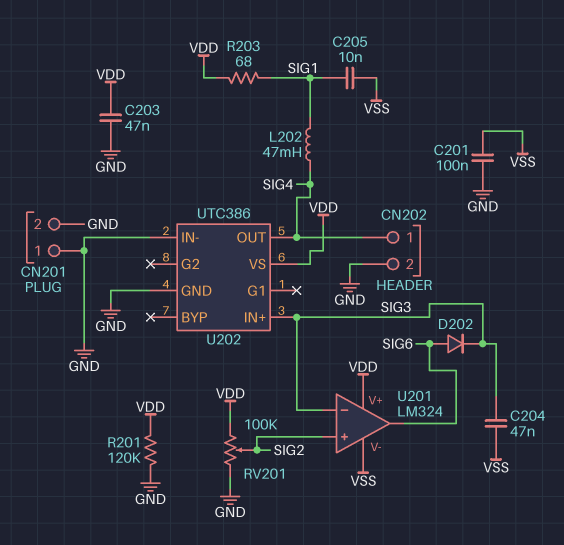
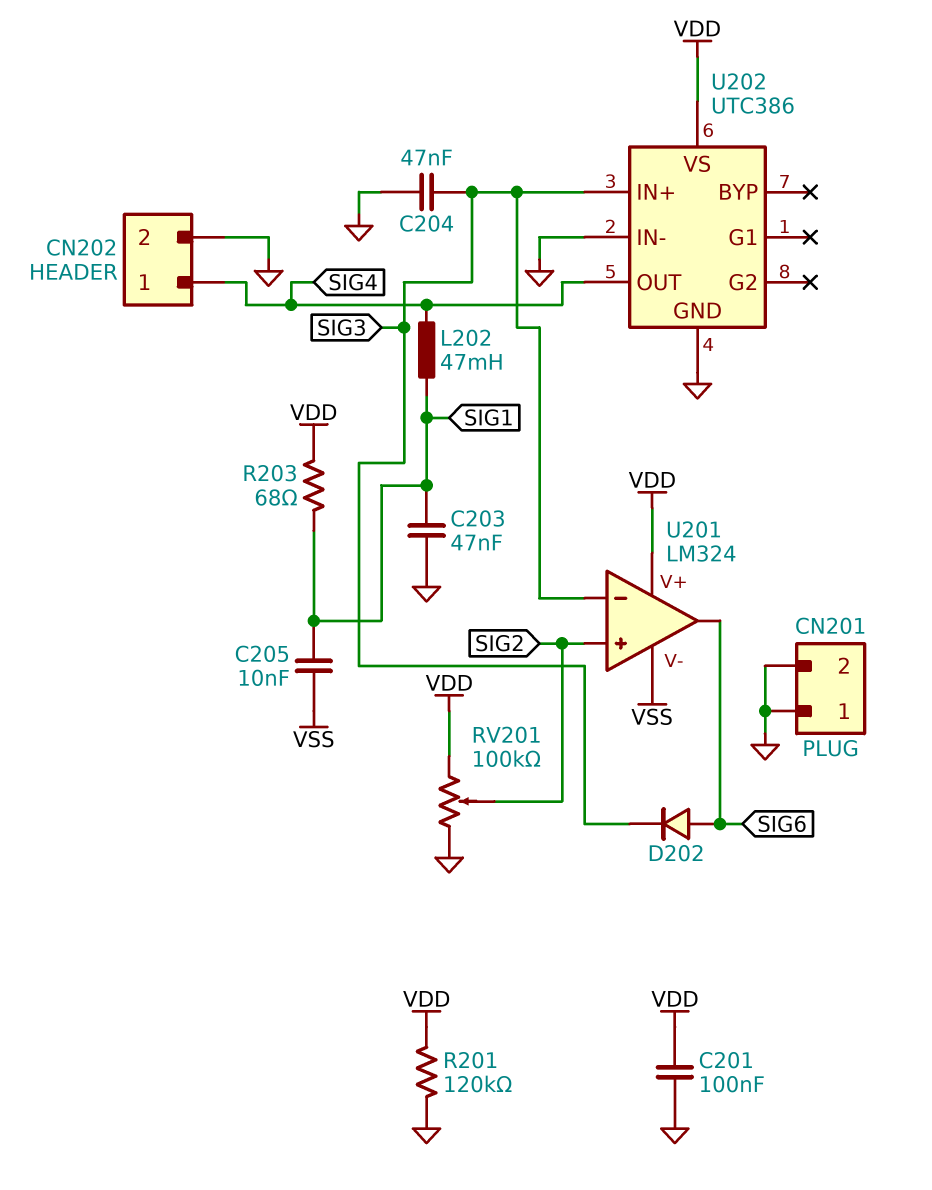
C201: 100nF (GND, VSS) -> 100nF (GND, VDD)
C203: 47nF (GND, VDD) -> 47nF (GND, SIG1)
C204: 47nF (SIG3, VSS) -> 47nF (GND, SIG3)

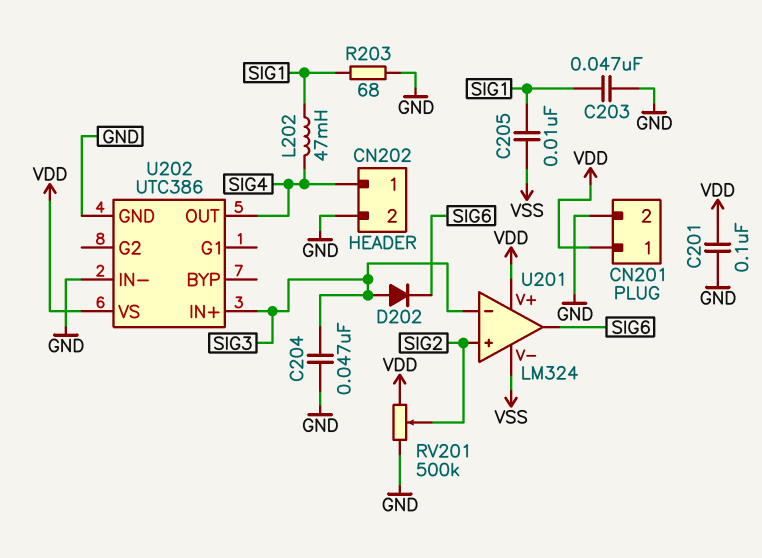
CN201 pin 1: GND -> VDD
D202: diode (A SIG6, K SIG3) -> diode (A SIG3, K SIG6)
R201: 120k (GND, VDD) -> none
R203: 68 (SIG1, VDD) -> 68 (GND, SIG1)
RV201: 100k (GND, VDD, wiper SIG2) -> 500k (GND, VDD, wiper SIG2)

